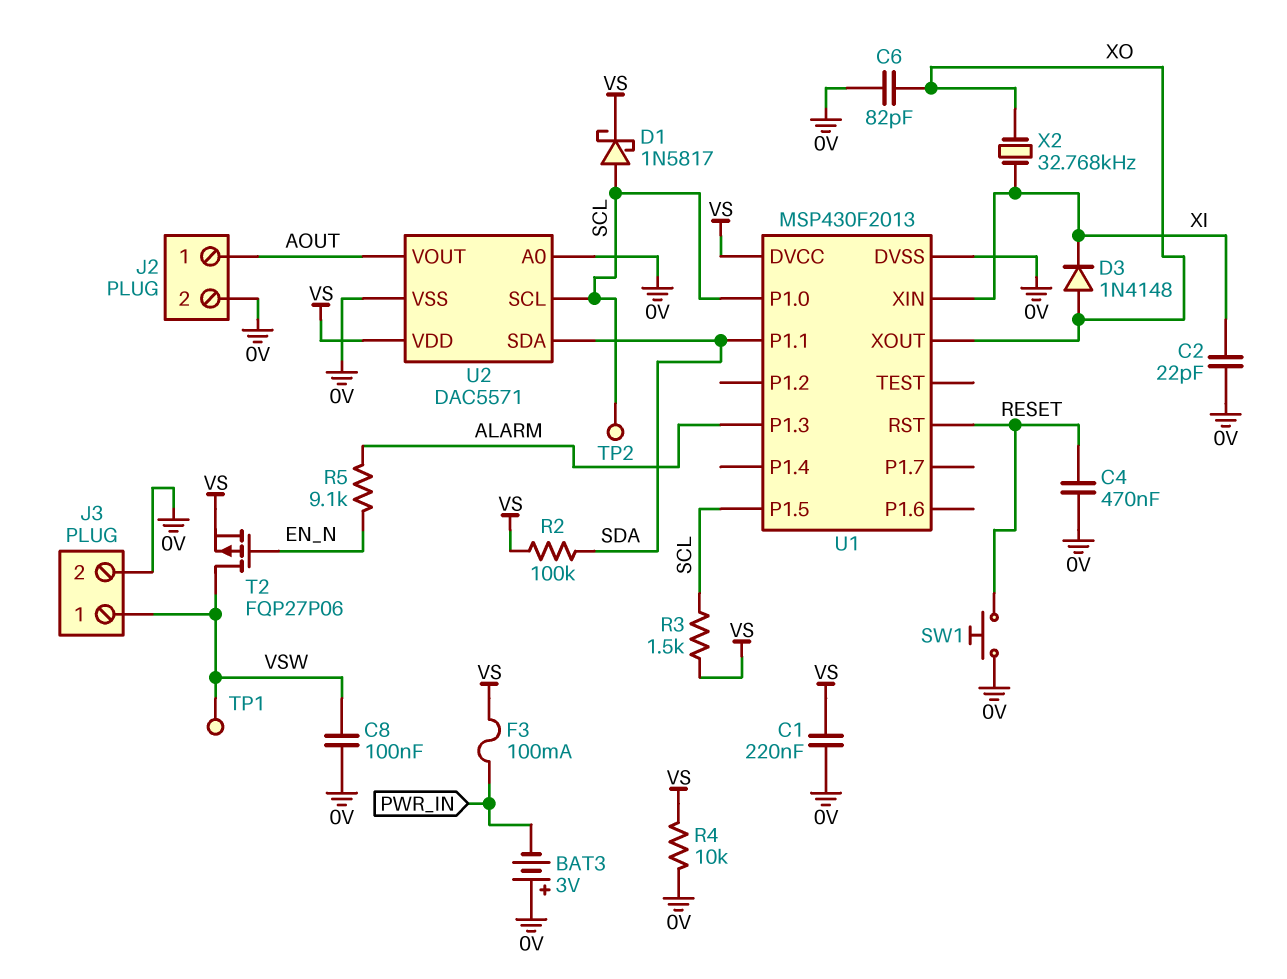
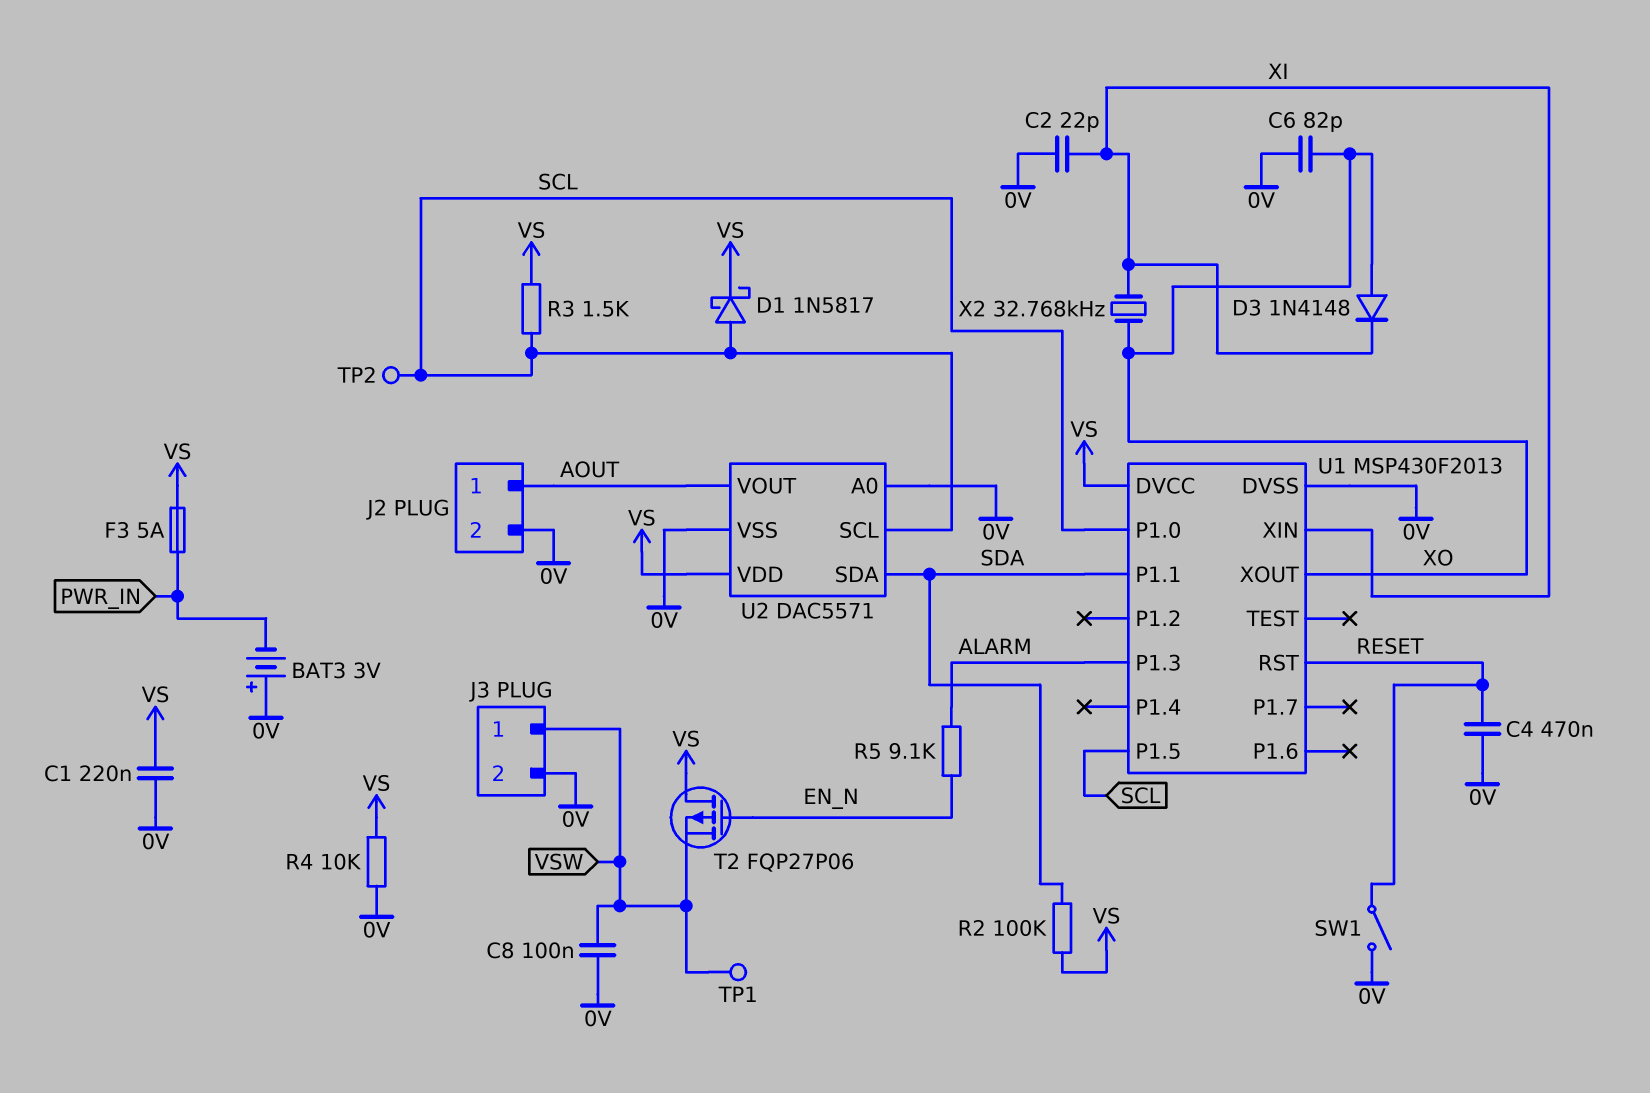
F3: 100mA (PWR_IN, VS) -> 5A (PWR_IN, VS)
SW1: button (0V, RESET) -> switch (0V, RESET)
T2: PMOS FQP27P06 (G EN_N, D VSW, S VS) -> PMOS FQP27P06 (G EN_N, D VS, S VSW)

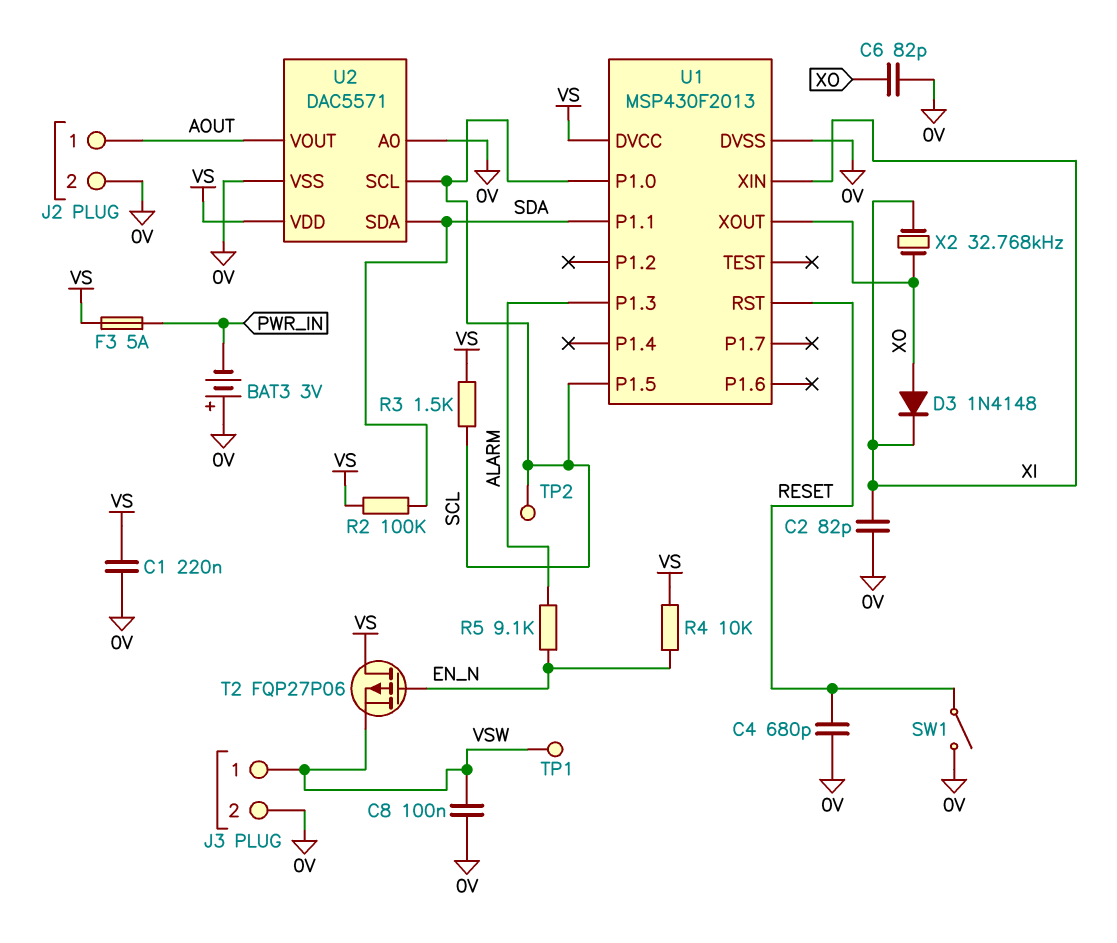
C2: 22pF (0V, XI) -> 82pF (0V, XI)
C4: 470nF (0V, RESET) -> 680pF (0V, RESET)
D1: schottky 1N5817 (A SCL, K VS) -> none
R4: 10k (0V, VS) -> 10k (EN_N, VS)

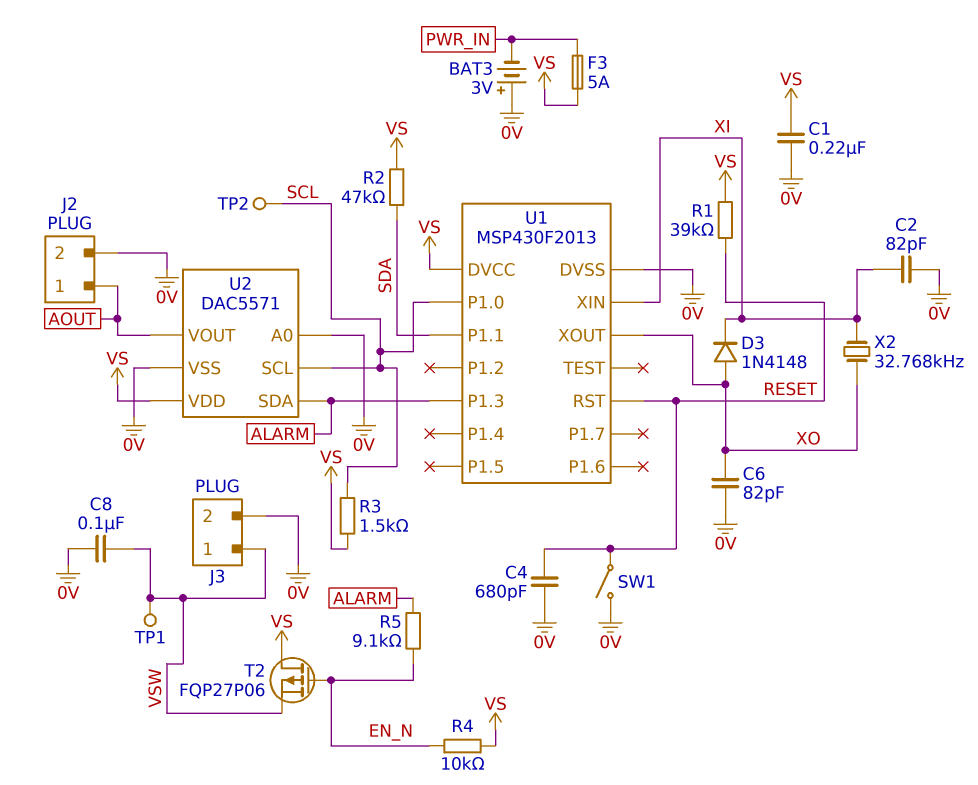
R1: none -> 39k (RESET, VS)
R2: 100k (SDA, VS) -> 47k (SDA, VS)
U1 pin P1.5: SCL -> none
U2 pin SDA: SDA -> ALARM

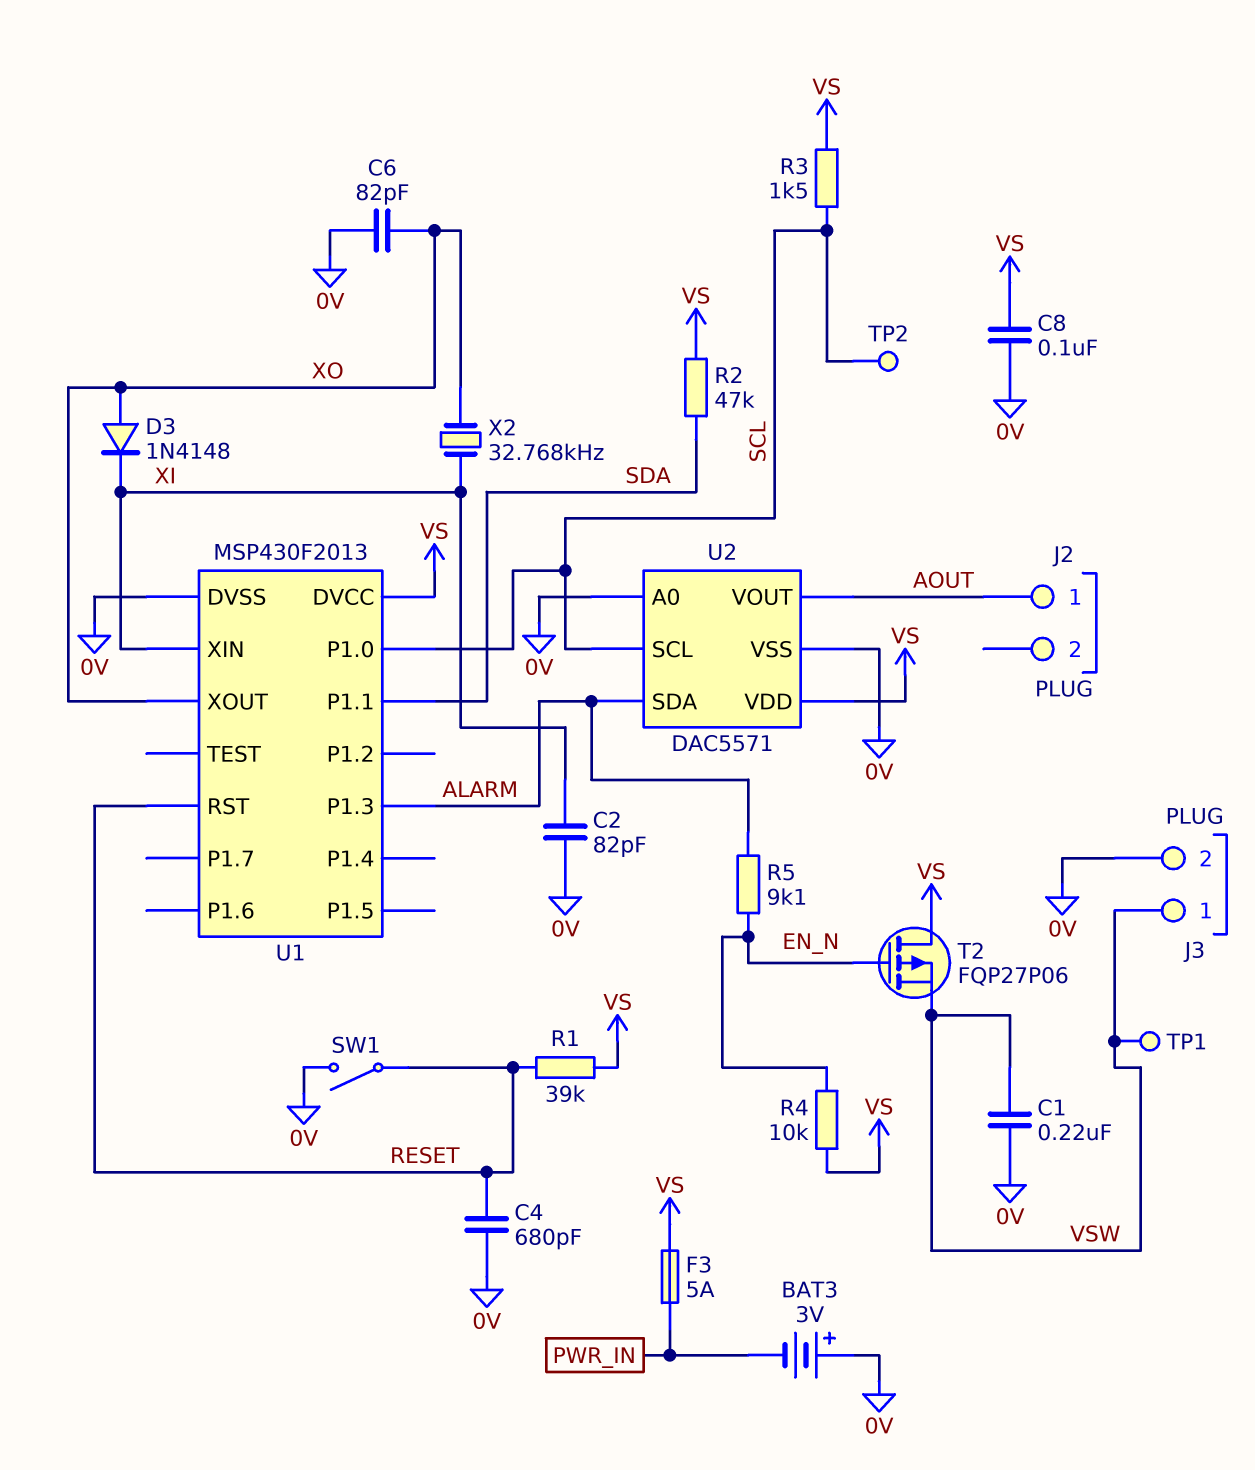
C1: 220nF (0V, VS) -> 220nF (0V, VSW)
C8: 100nF (0V, VSW) -> 100nF (0V, VS)
J2 pin 2: 0V -> none

